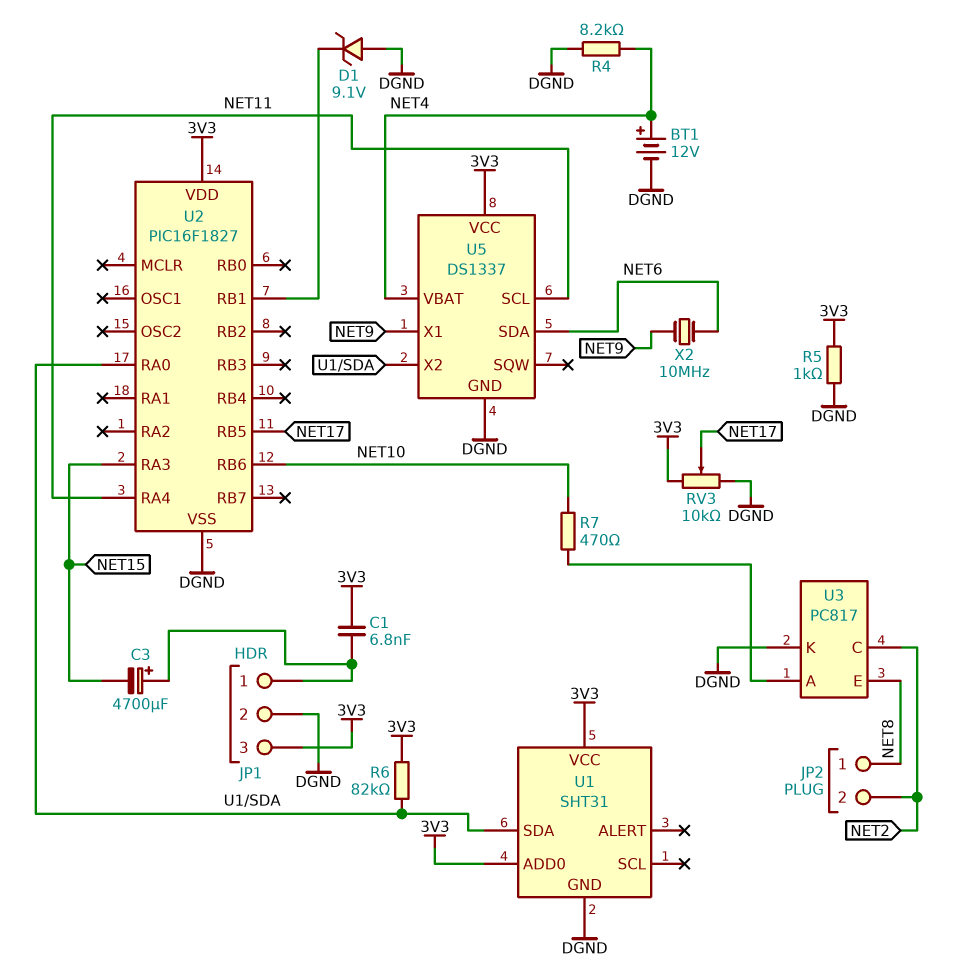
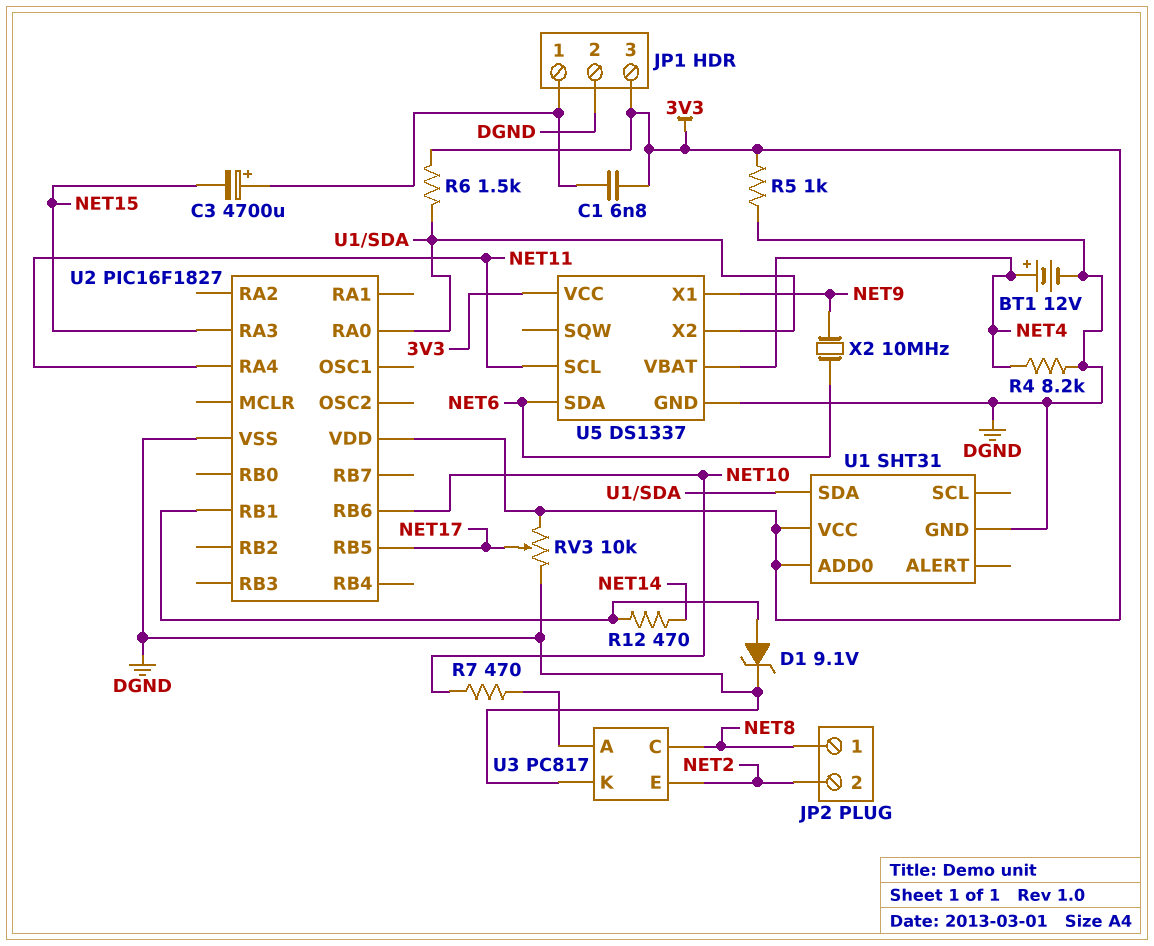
D1: zener 9.1V (A DGND, K U2/RB1) -> zener 9.1V (A U2/RB1, K DGND)
R6: 82k (3V3, U1/SDA) -> 1.5k (3V3, U1/SDA)
R12: none -> 470 (NET14, U2/RB1)
U3 pin C: NET2 -> NET8
U3 pin E: NET8 -> NET2

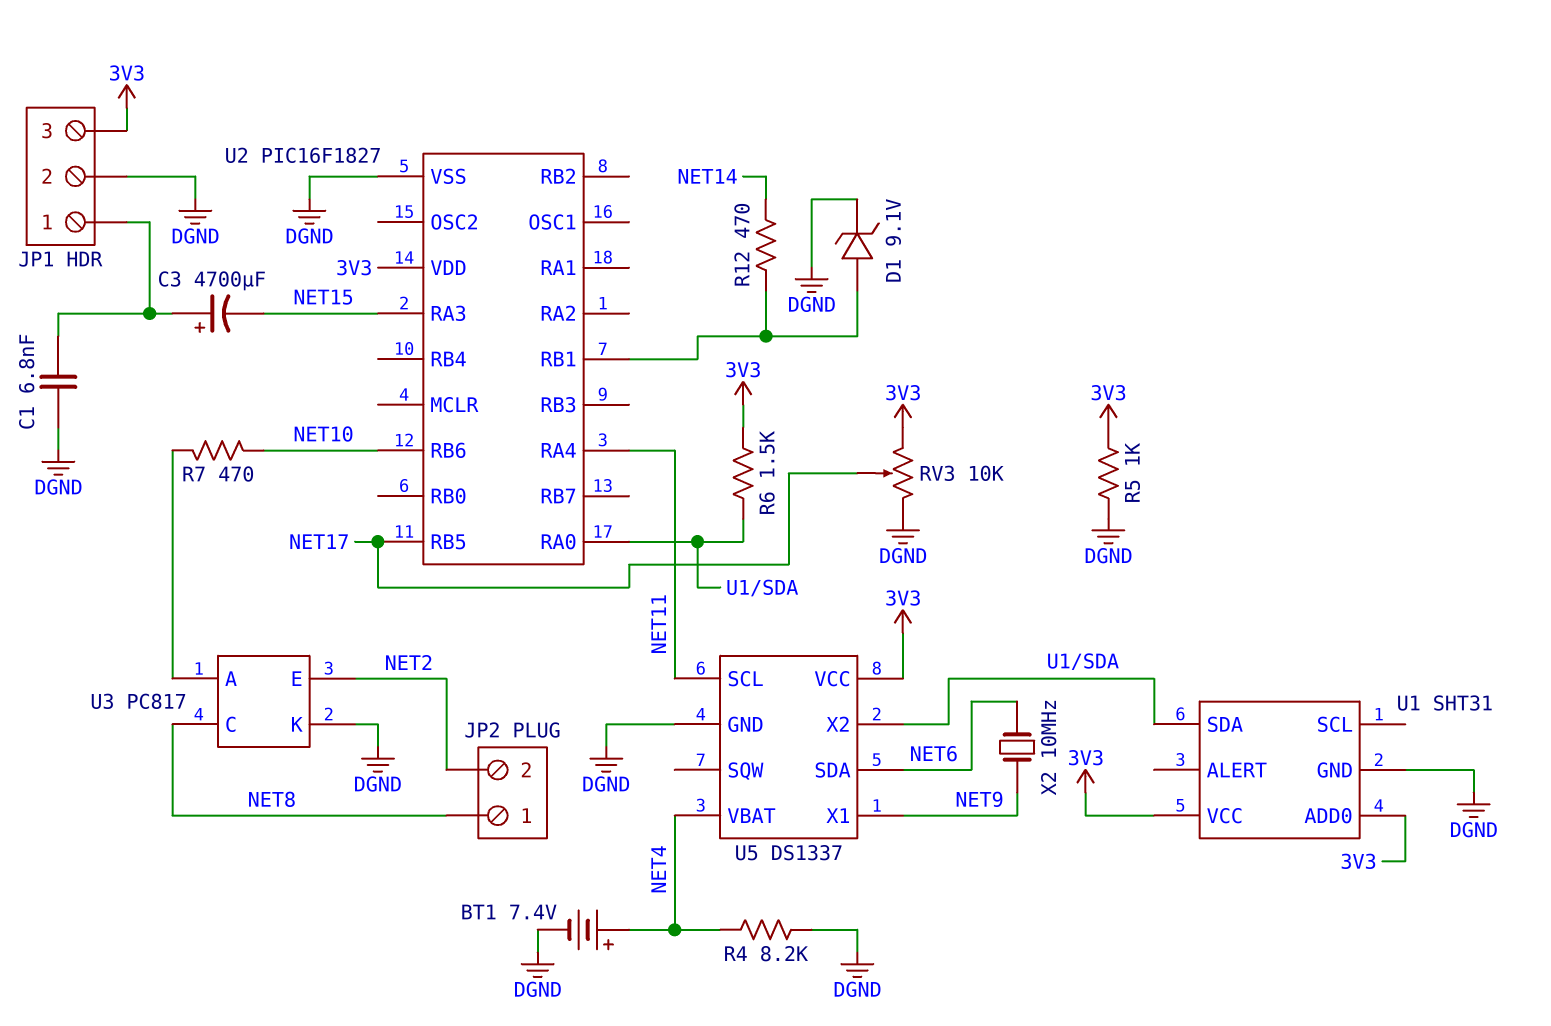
BT1: 12V (plus NET4, minus DGND) -> 7.4V (plus NET4, minus DGND)
C1: 6.8nF (3V3, JP1/1) -> 6.8nF (DGND, JP1/1)

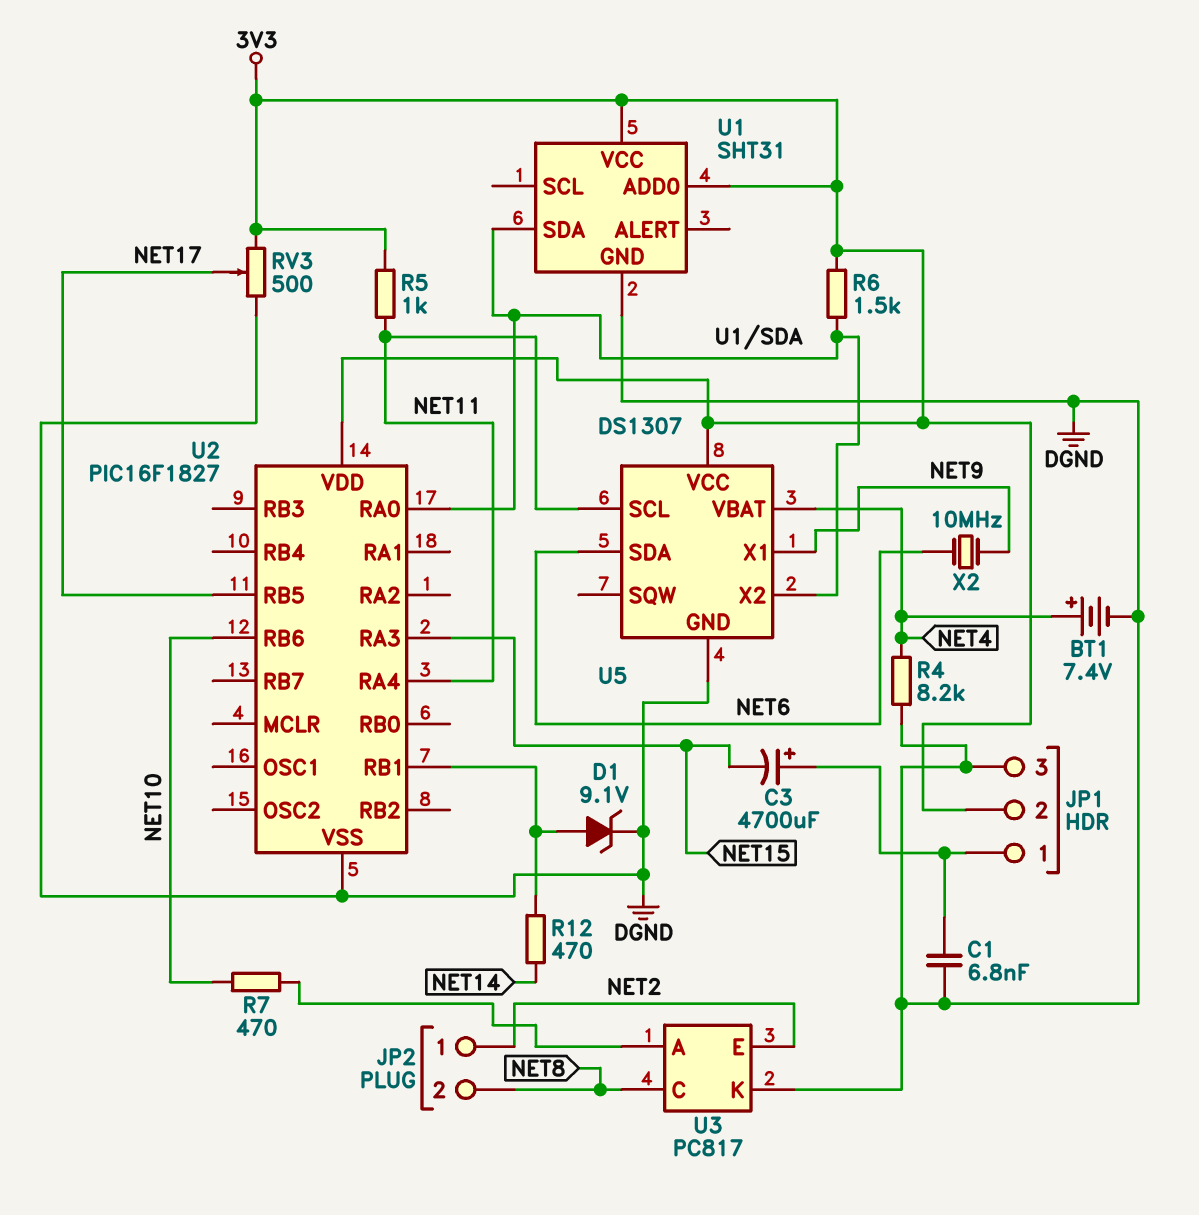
JP1 pin 2: DGND -> 3V3
JP1 pin 3: 3V3 -> DGND
JP2 pin 1: NET8 -> NET2
JP2 pin 2: NET2 -> NET8
R5: 1k (3V3, DGND) -> 1k (3V3, NET11)
RV3: 10k (3V3, DGND, wiper NET17) -> 500 (3V3, DGND, wiper NET17)
U5: DS1337 -> DS1307

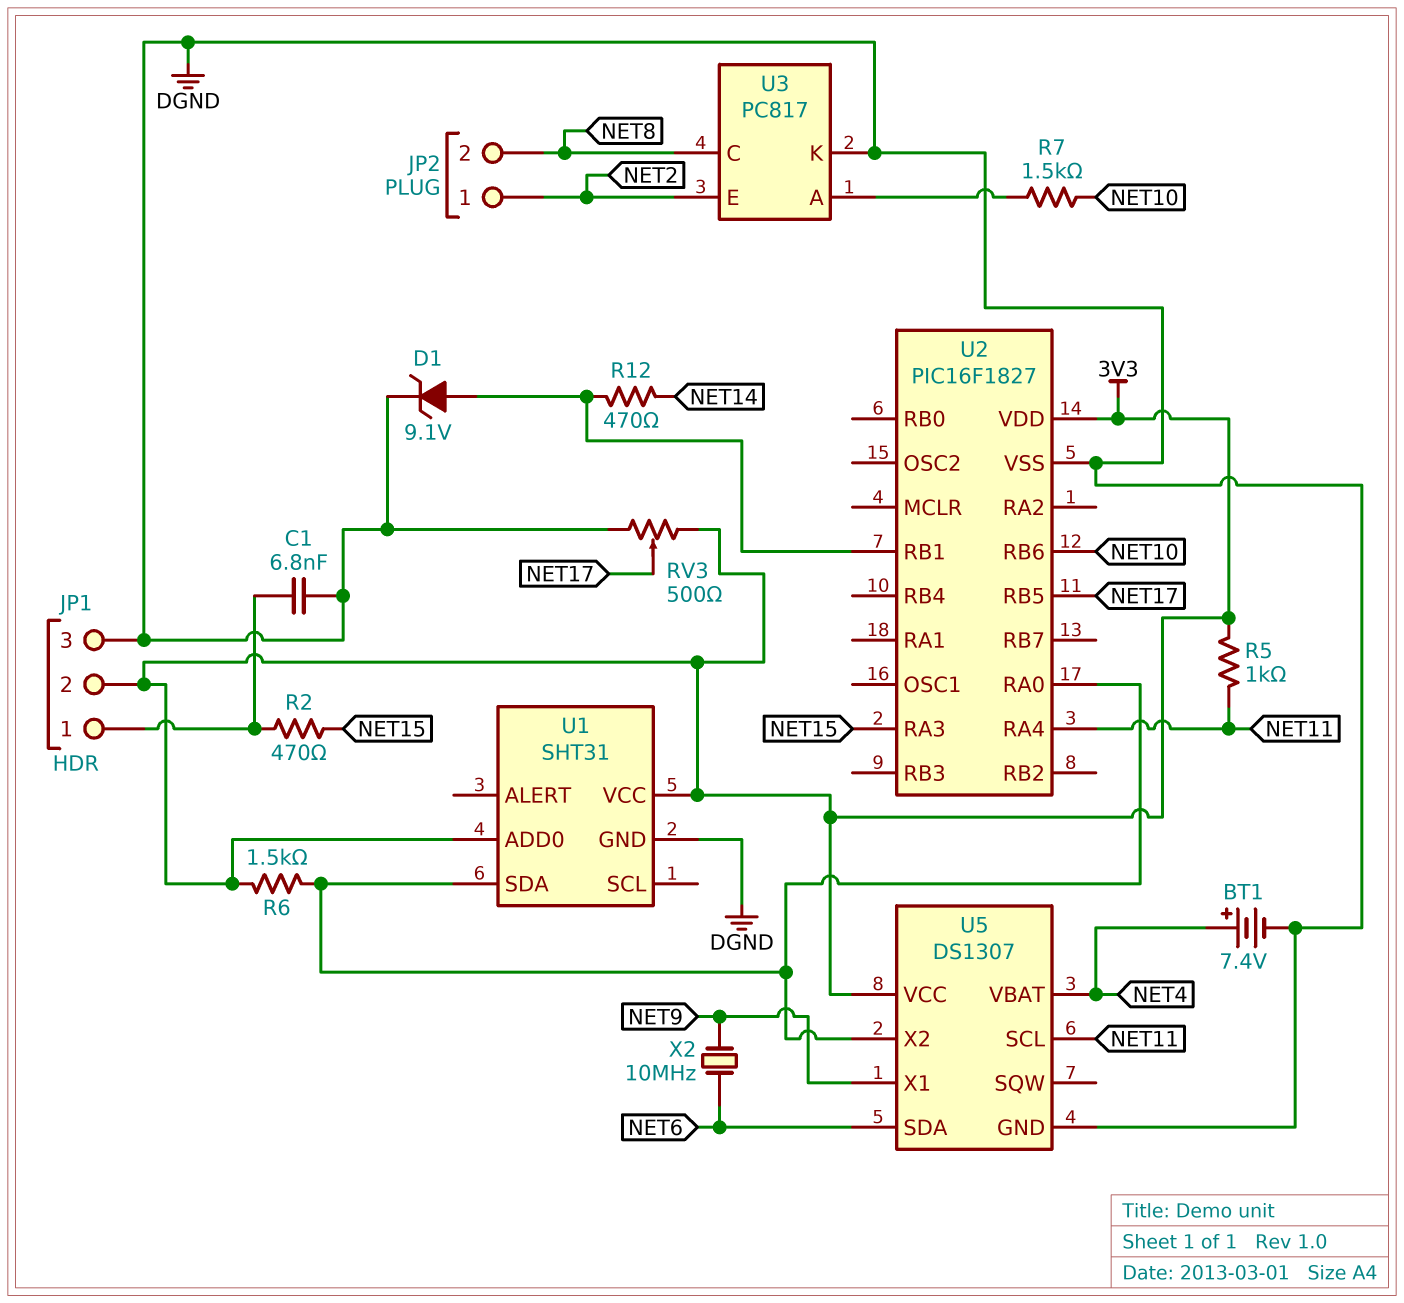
C3: 4700uF (plus JP1/1, minus NET15) -> none
R2: none -> 470 (JP1/1, NET15)
R4: 8.2k (DGND, NET4) -> none
R7: 470 (NET10, U3/A) -> 1.5k (NET10, U3/A)

